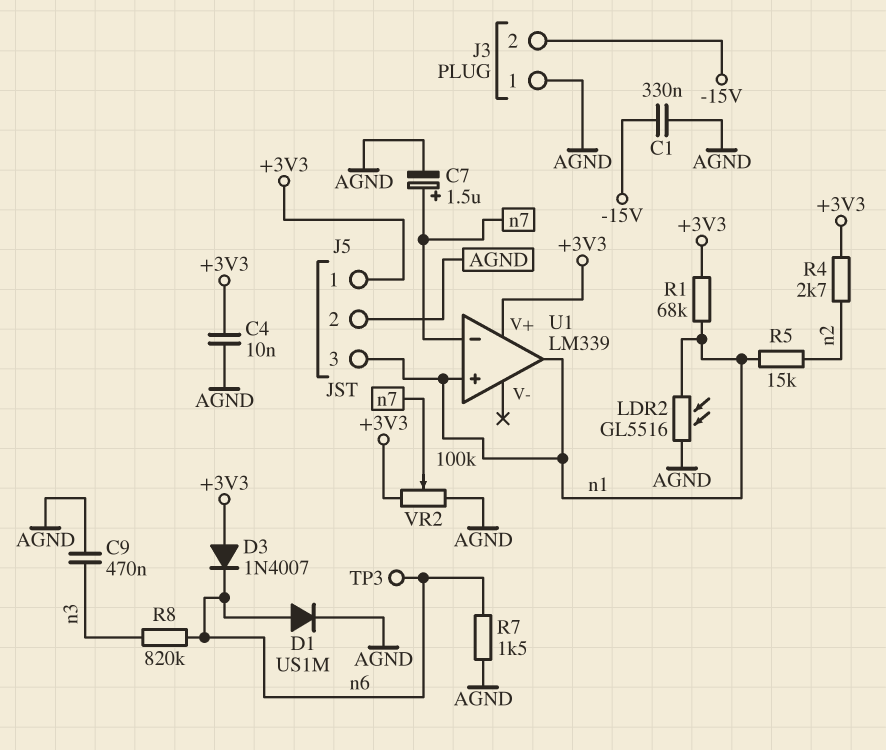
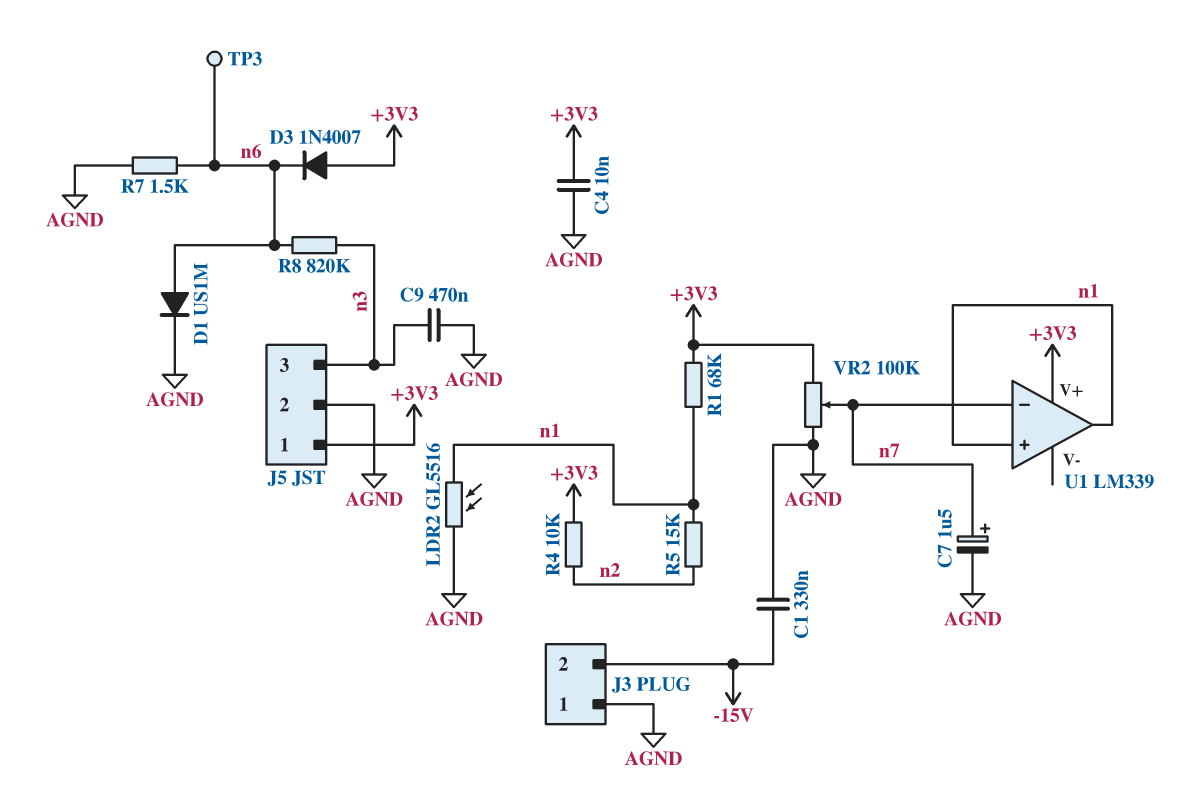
J5 pin 3: n1 -> n3
R4: 2.7k (+3V3, n2) -> 10k (+3V3, n2)

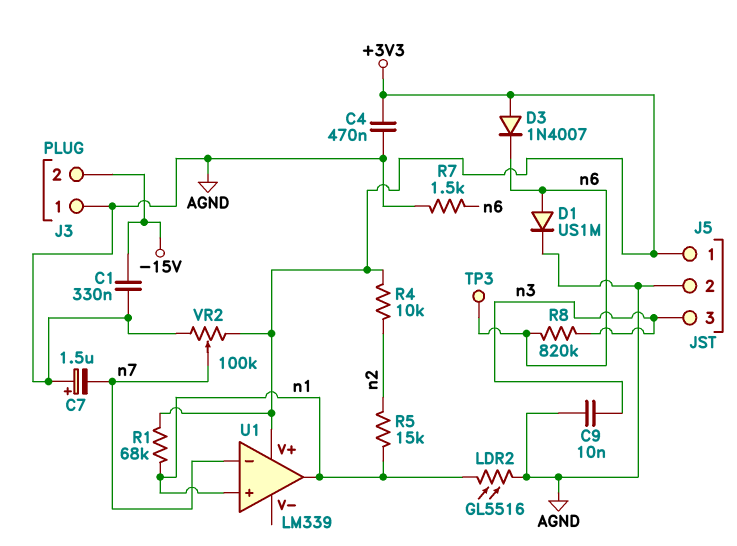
C4: 10nF (+3V3, AGND) -> 470nF (+3V3, AGND)
C7: 1.5uF (plus n7, minus AGND) -> 1.5uF (plus AGND, minus n7)
C9: 470nF (AGND, n3) -> 10nF (AGND, n3)

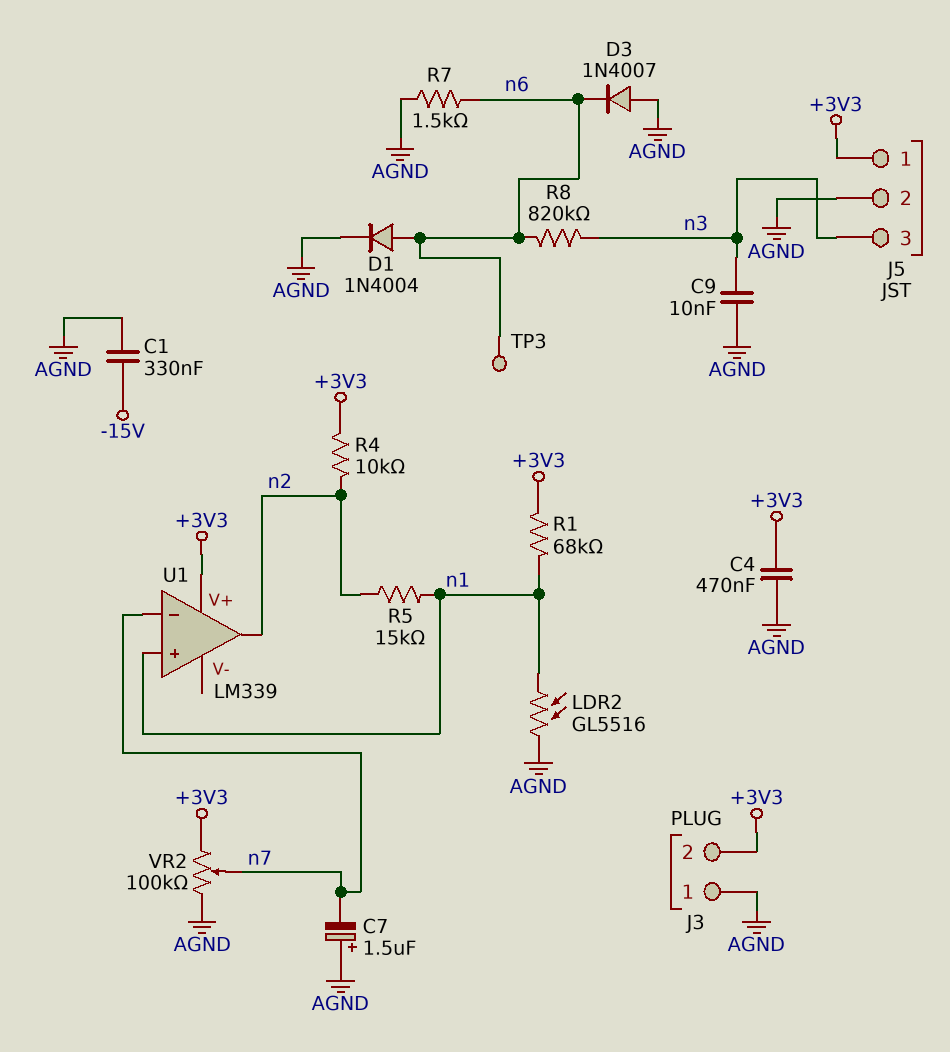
D1: diode US1M (A n6, K AGND) -> diode 1N4004 (A n6, K AGND)
D3: diode 1N4007 (A +3V3, K n6) -> diode 1N4007 (A AGND, K n6)
J3 pin 2: -15V -> +3V3
U1 pin out: n1 -> n2

